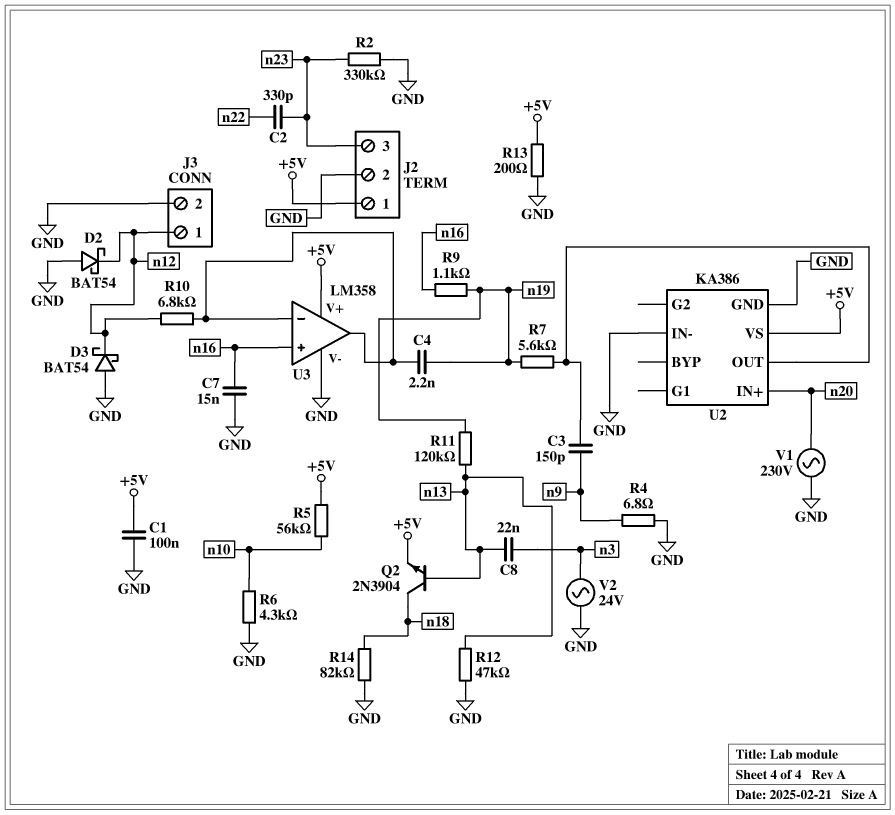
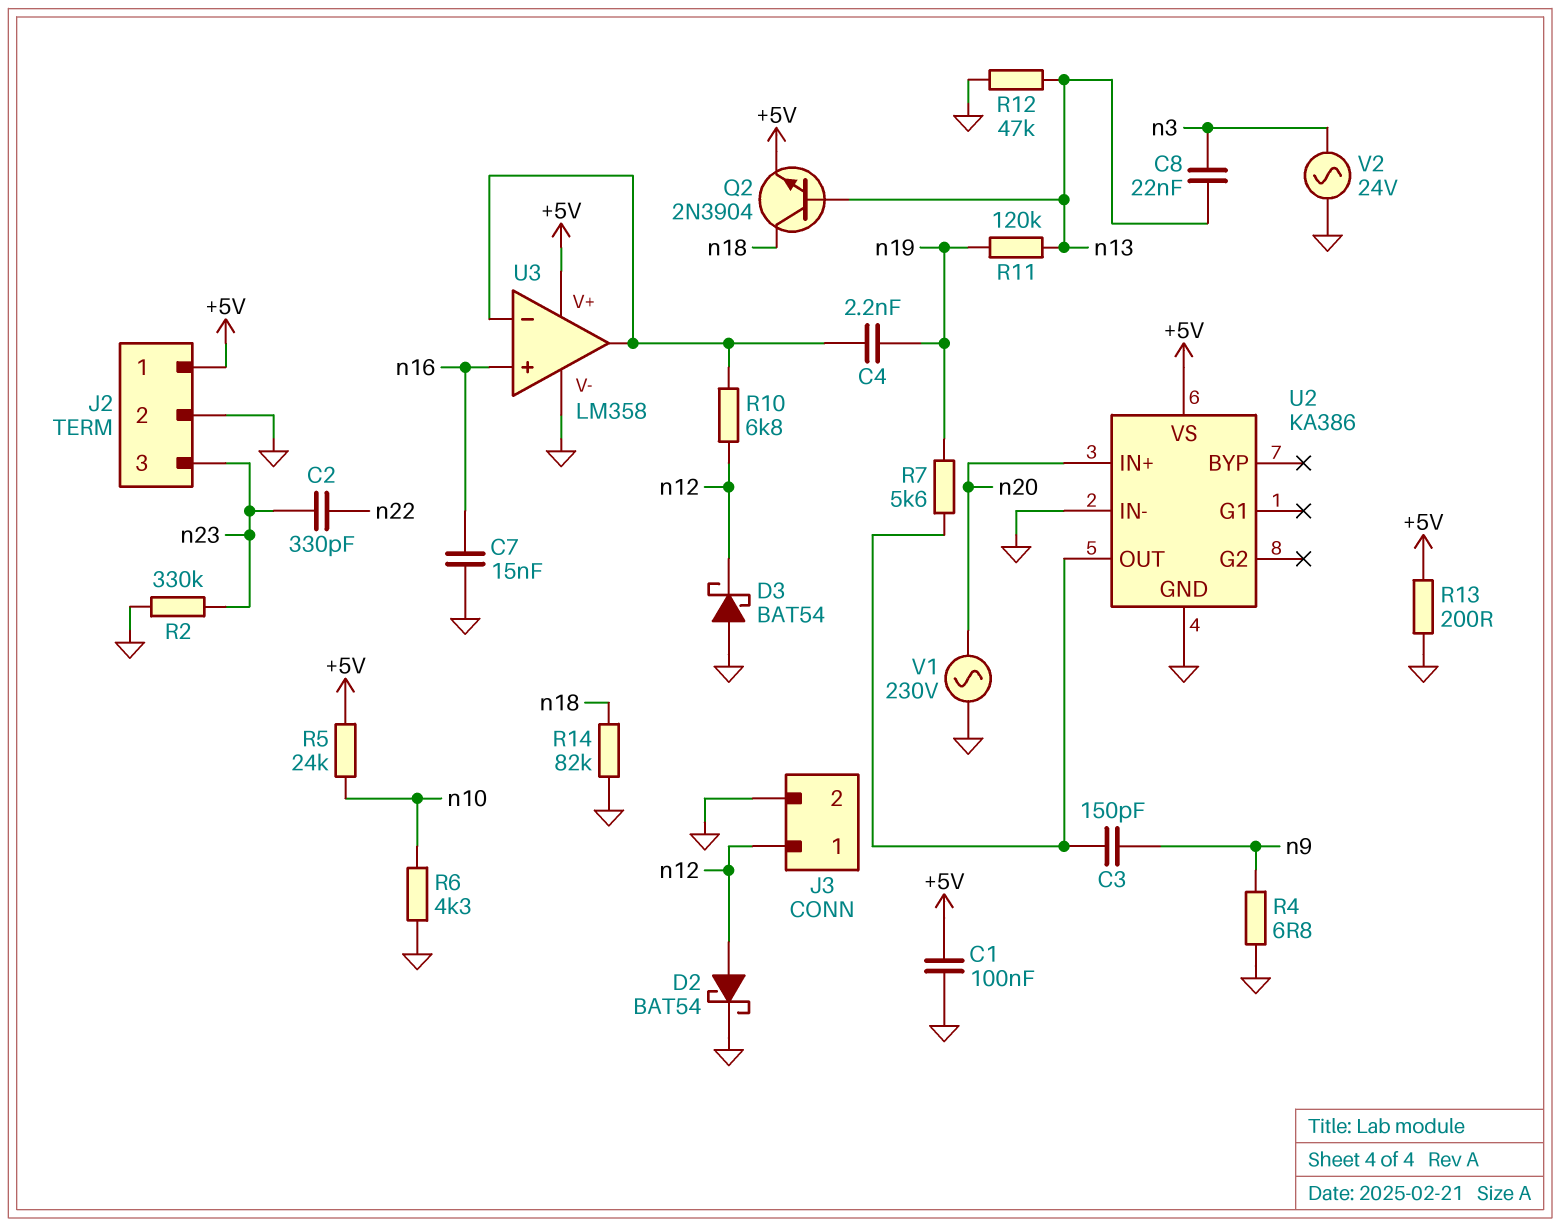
D2: schottky BAT54 (A GND, K n12) -> schottky BAT54 (A n12, K GND)
R5: 56k (+5V, n10) -> 24k (+5V, n10)
R9: 1.1k (n16, n19) -> none

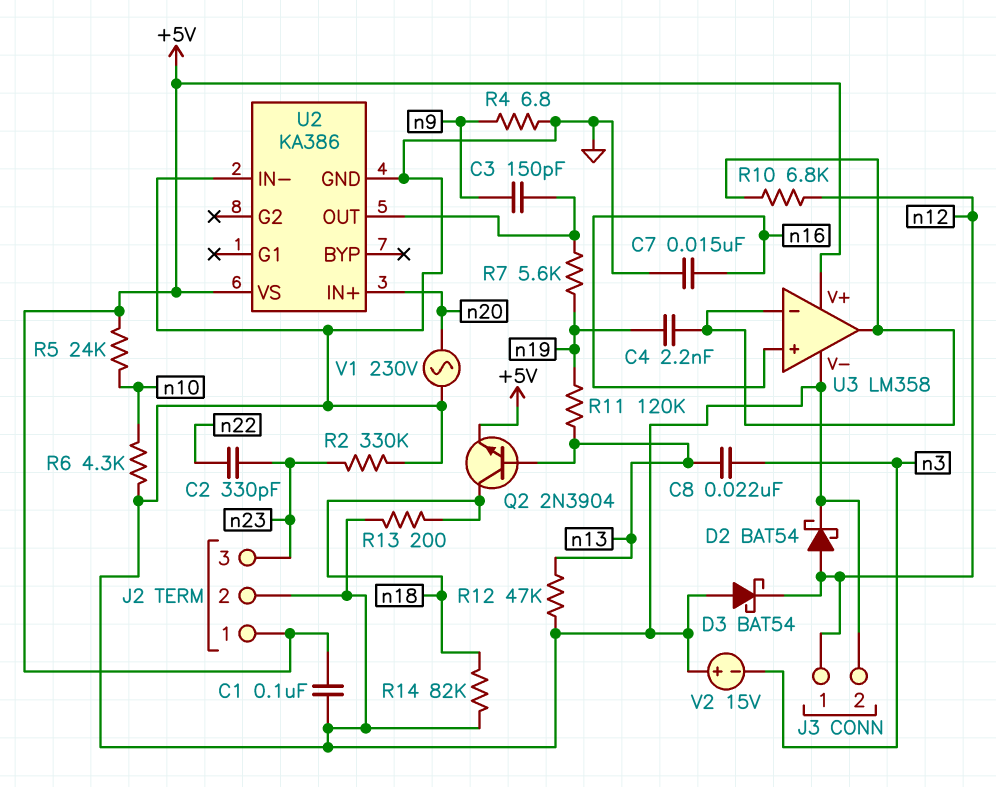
R13: 200 (+5V, GND) -> 200 (GND, n18)
V2: AC 24V (GND, n3) -> 15V (plus GND, minus n3)

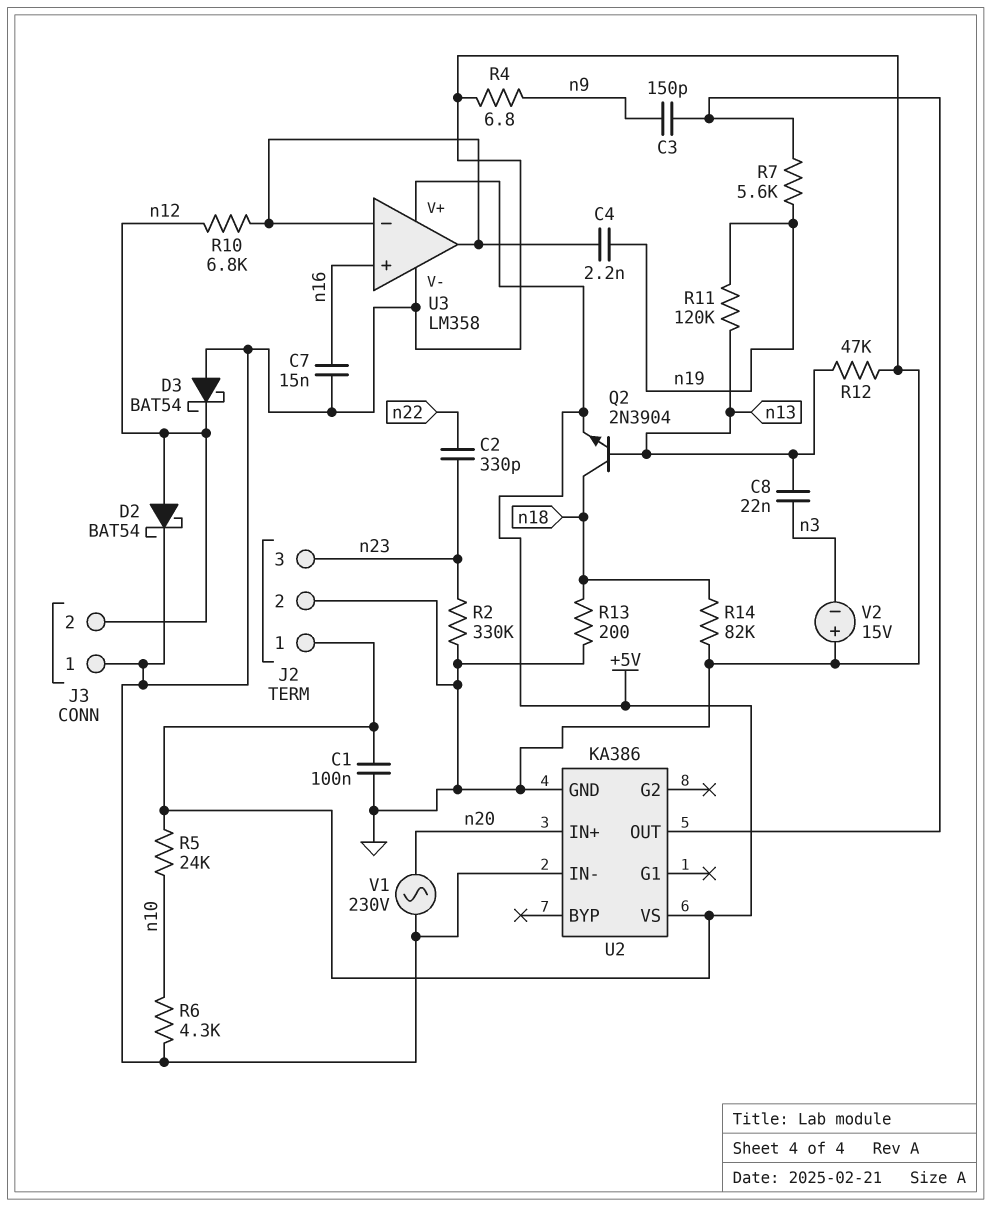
J3 pin 1: n12 -> GND
J3 pin 2: GND -> n12

